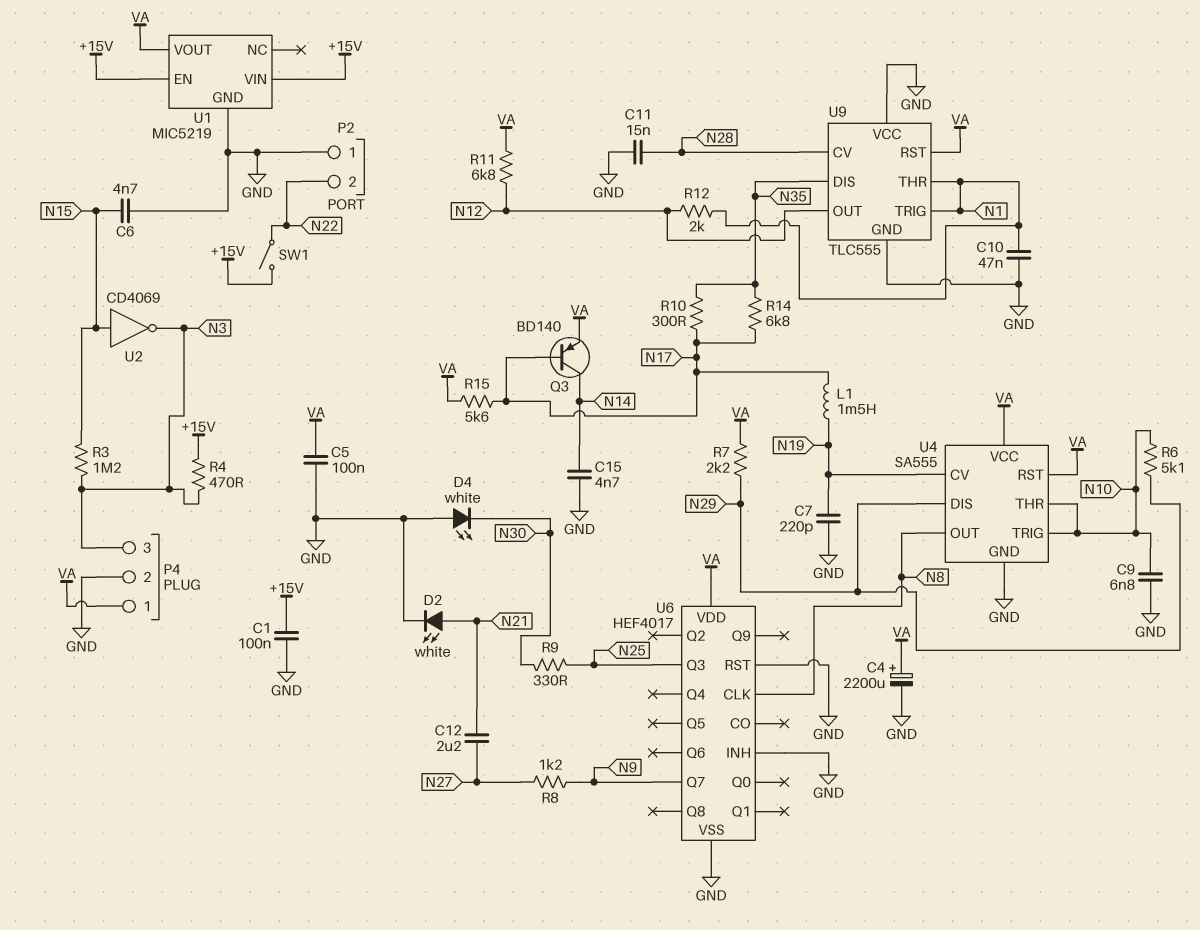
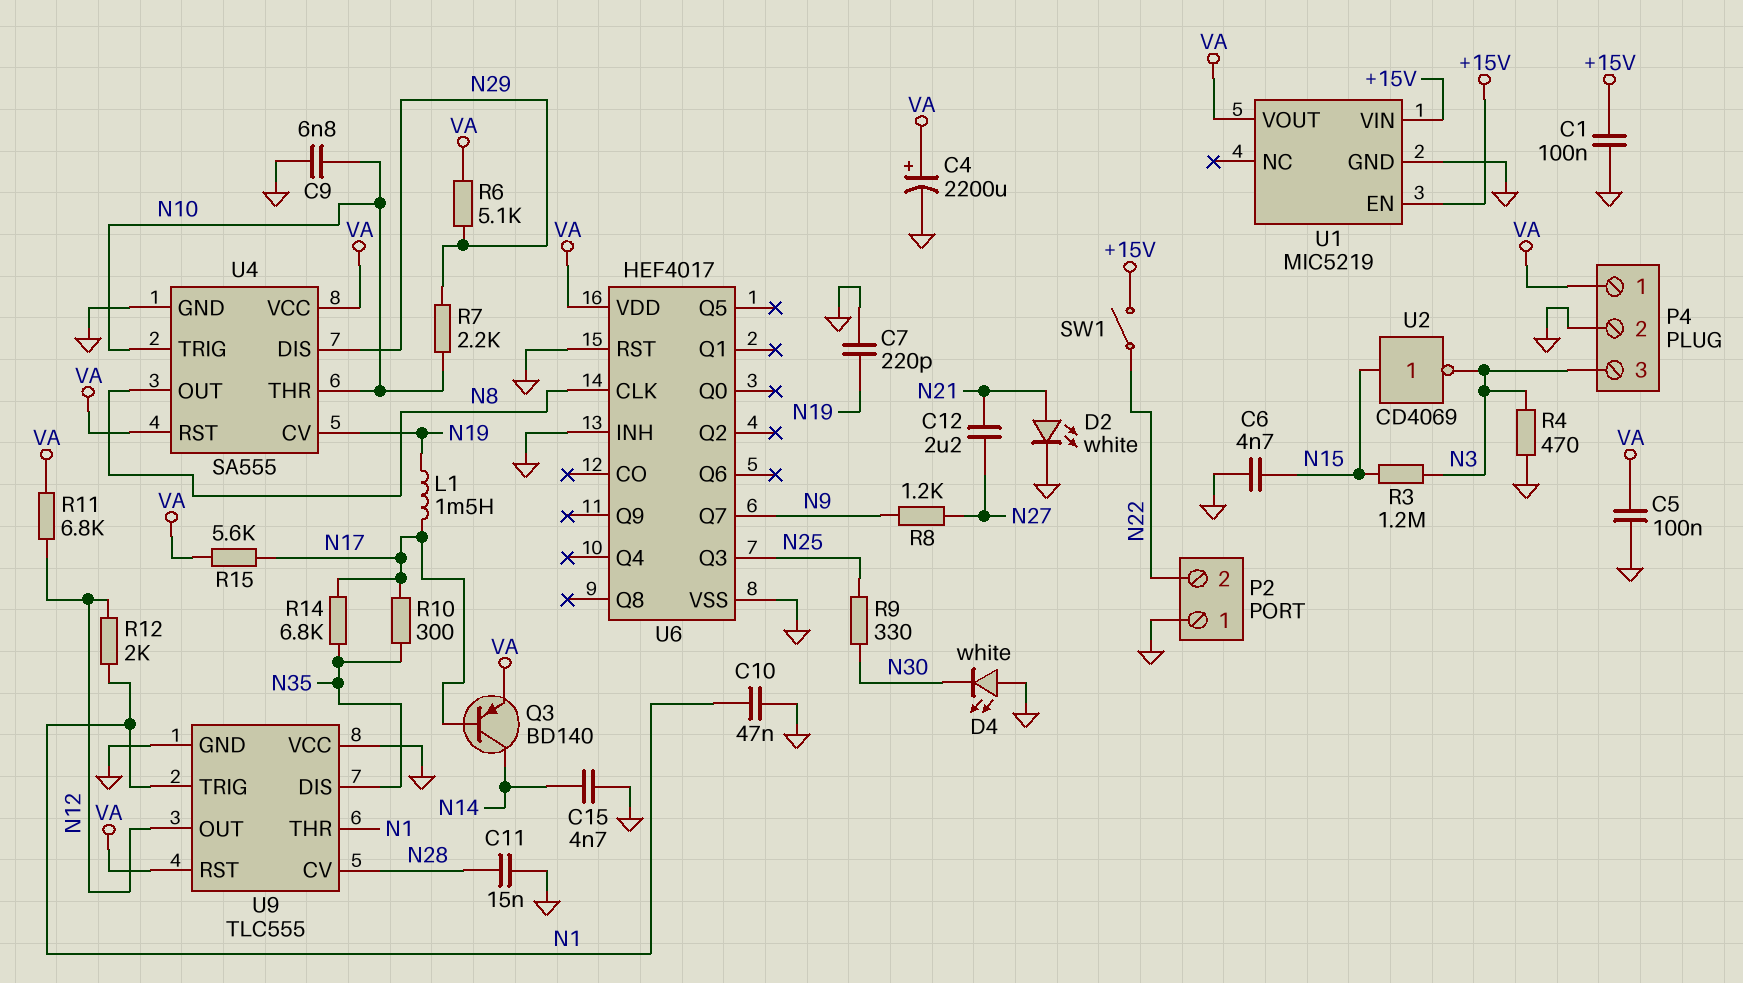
R4: 470 (+15V, N3) -> 470 (GND, N3)
R6: 5.1k (N10, N29) -> 5.1k (N29, VA)
R7: 2.2k (N29, VA) -> 2.2k (N10, N29)

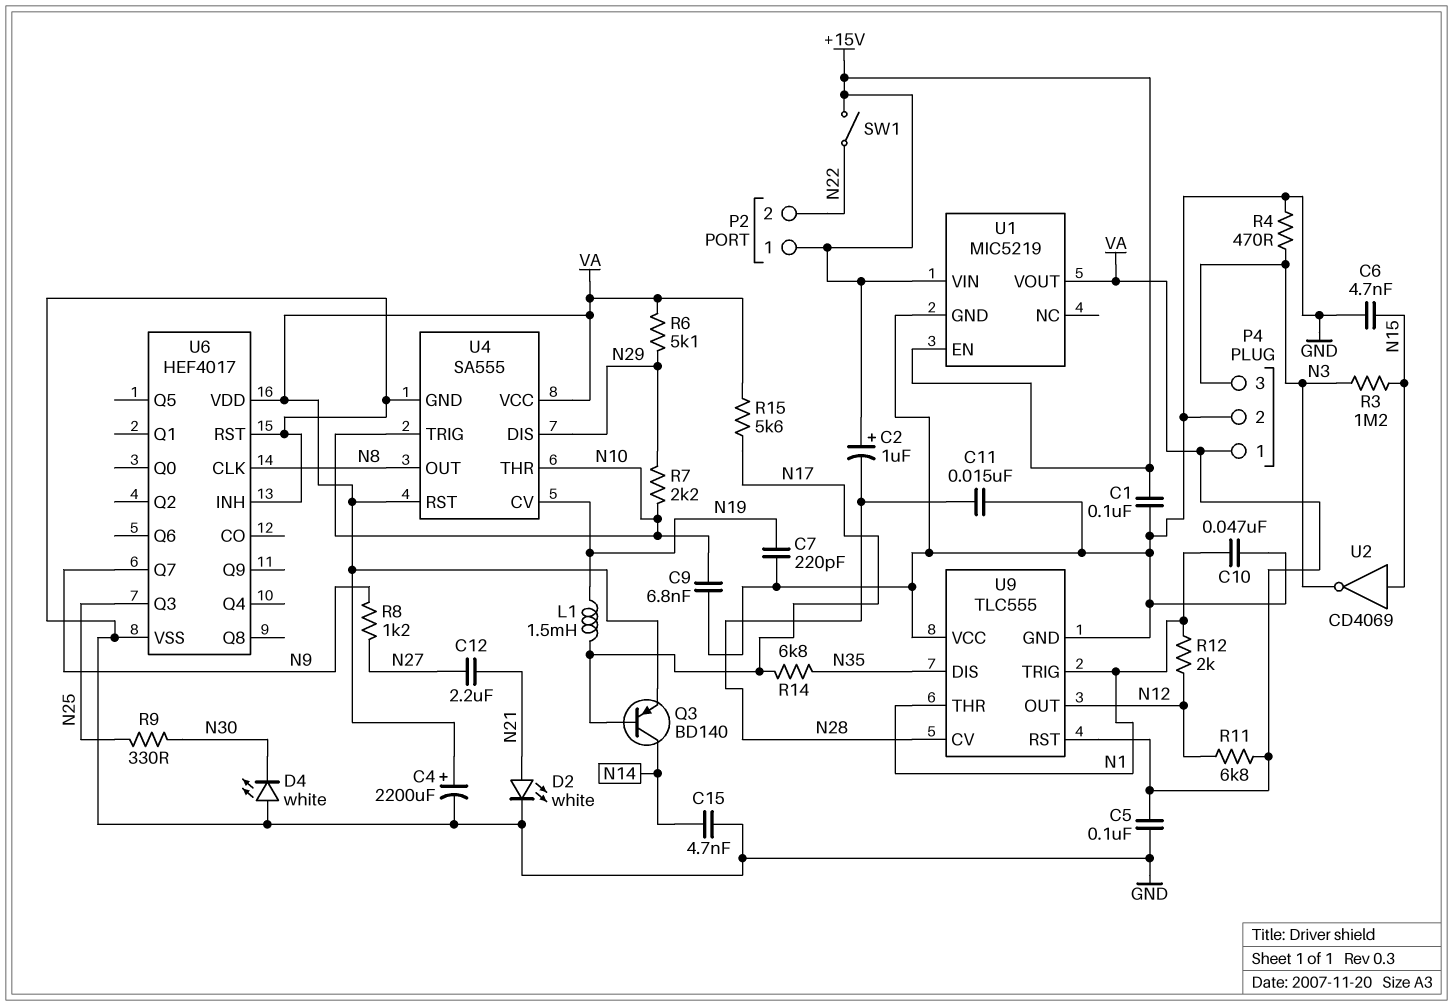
C2: none -> 1uF (plus +15V, minus N28)
P2 pin 1: GND -> +15V
R10: 300 (N17, N35) -> none

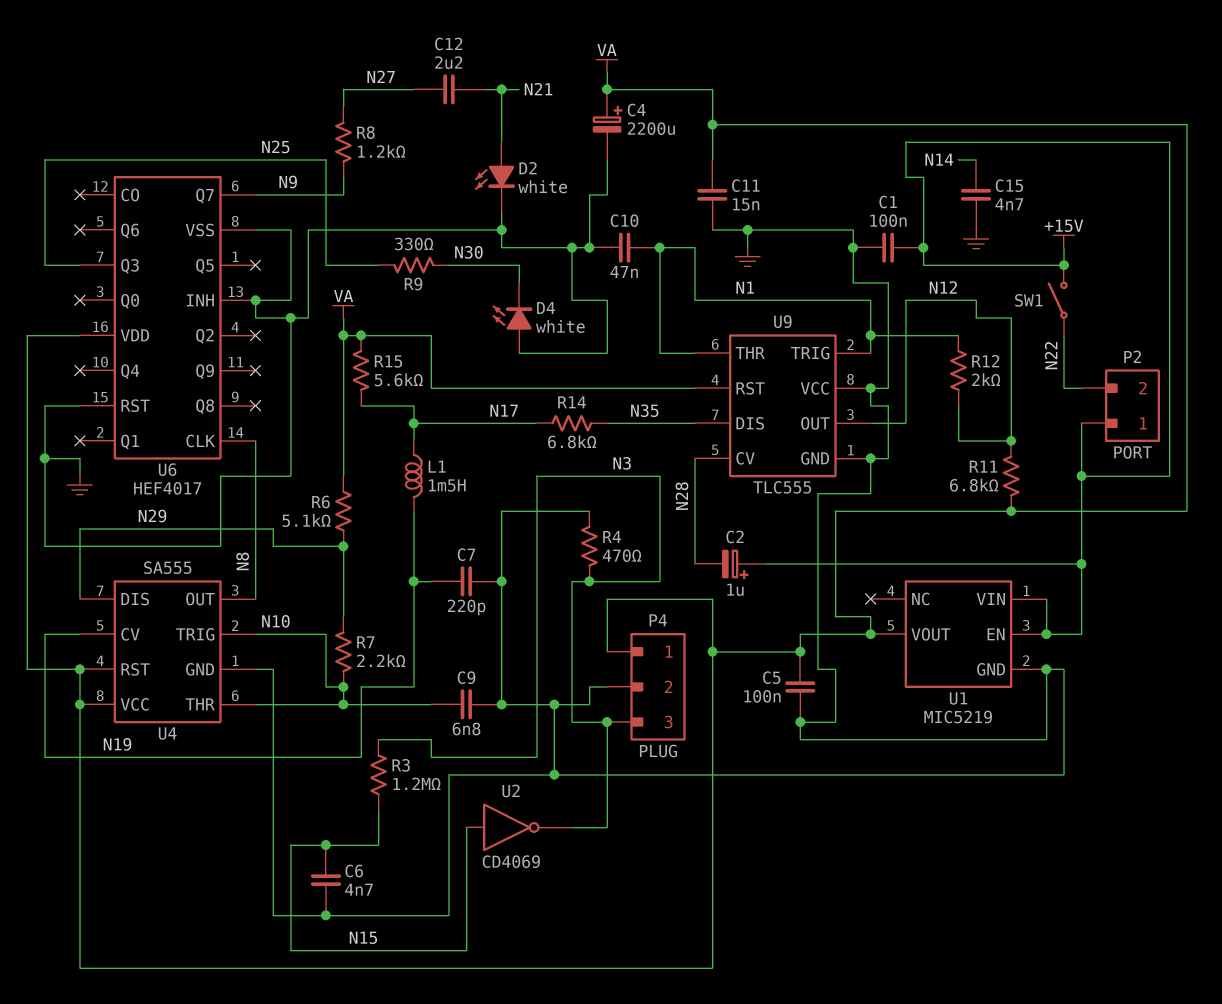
C11: 15nF (GND, N28) -> 15nF (GND, VA)
Q3: PNP BD140 (B N17, C N14, E VA) -> none

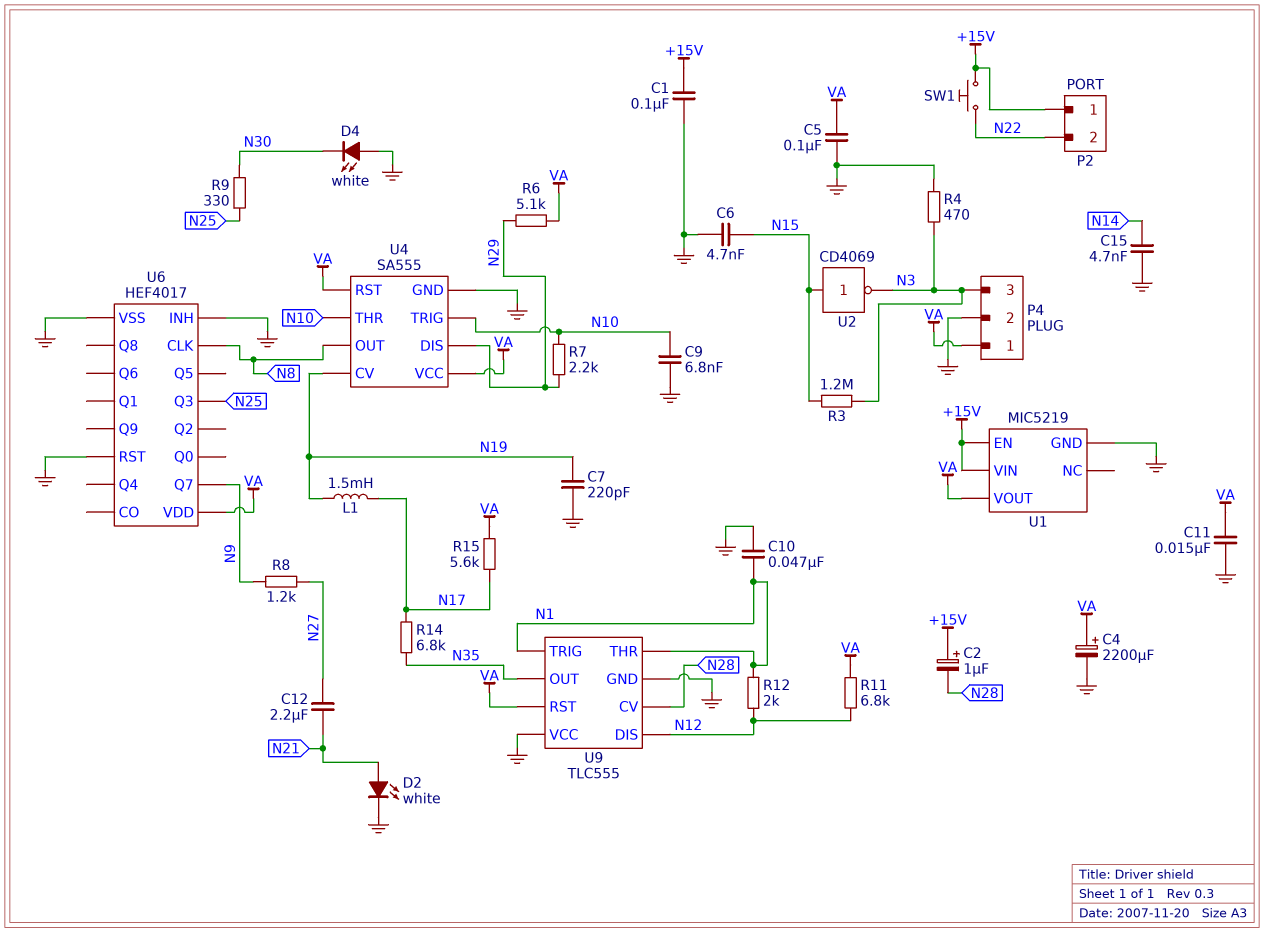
SW1: switch (+15V, N22) -> button (+15V, N22)
U9 pin DIS: N35 -> N12
U9 pin OUT: N12 -> N35

